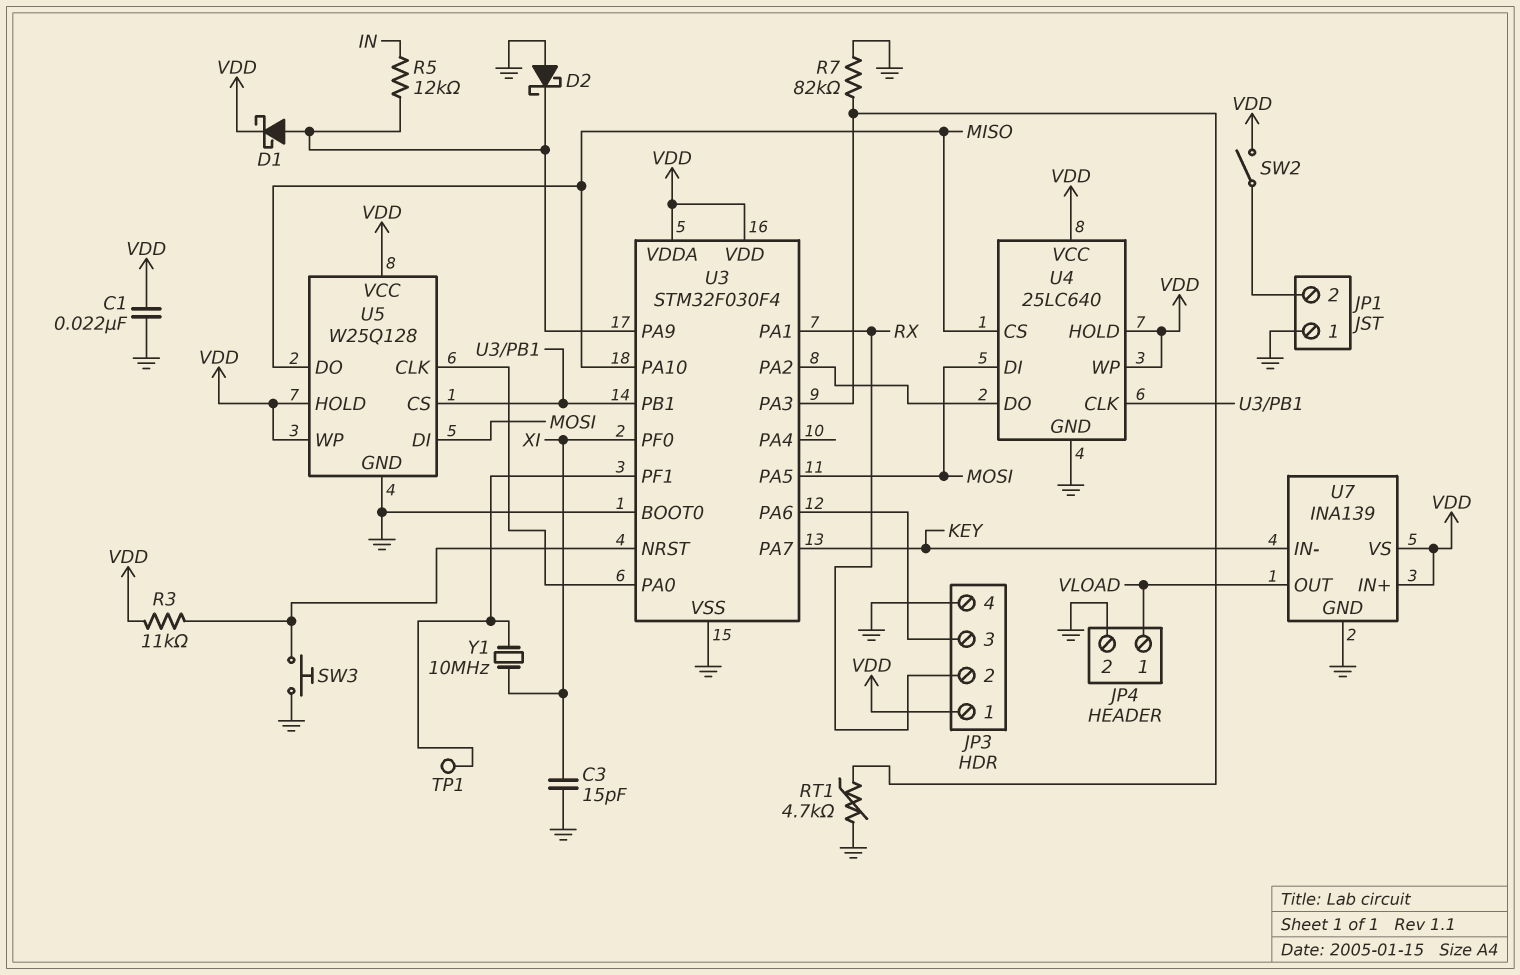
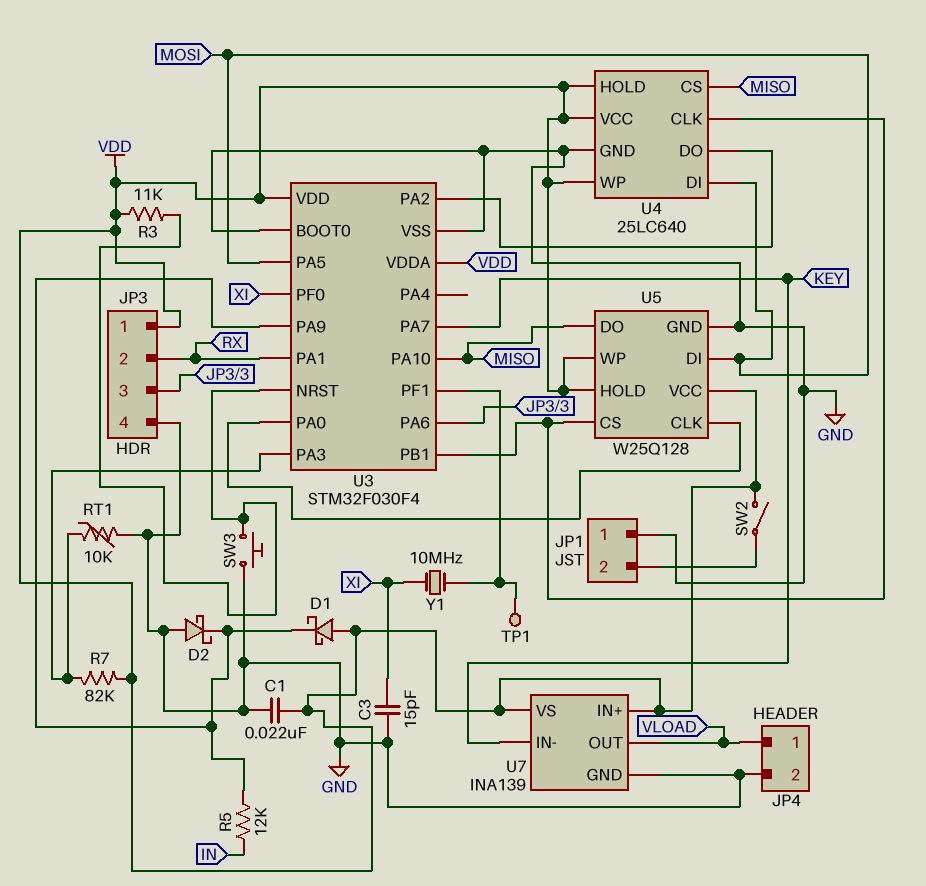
D1: schottky (A U3/PA9, K VDD) -> schottky (A VDD, K U3/PA9)
R7: 82k (GND, U3/PA3) -> 82k (U3/PA3, VDD)
RT1: 4.7k (GND, U3/PA3) -> 10k (GND, U3/PA3)

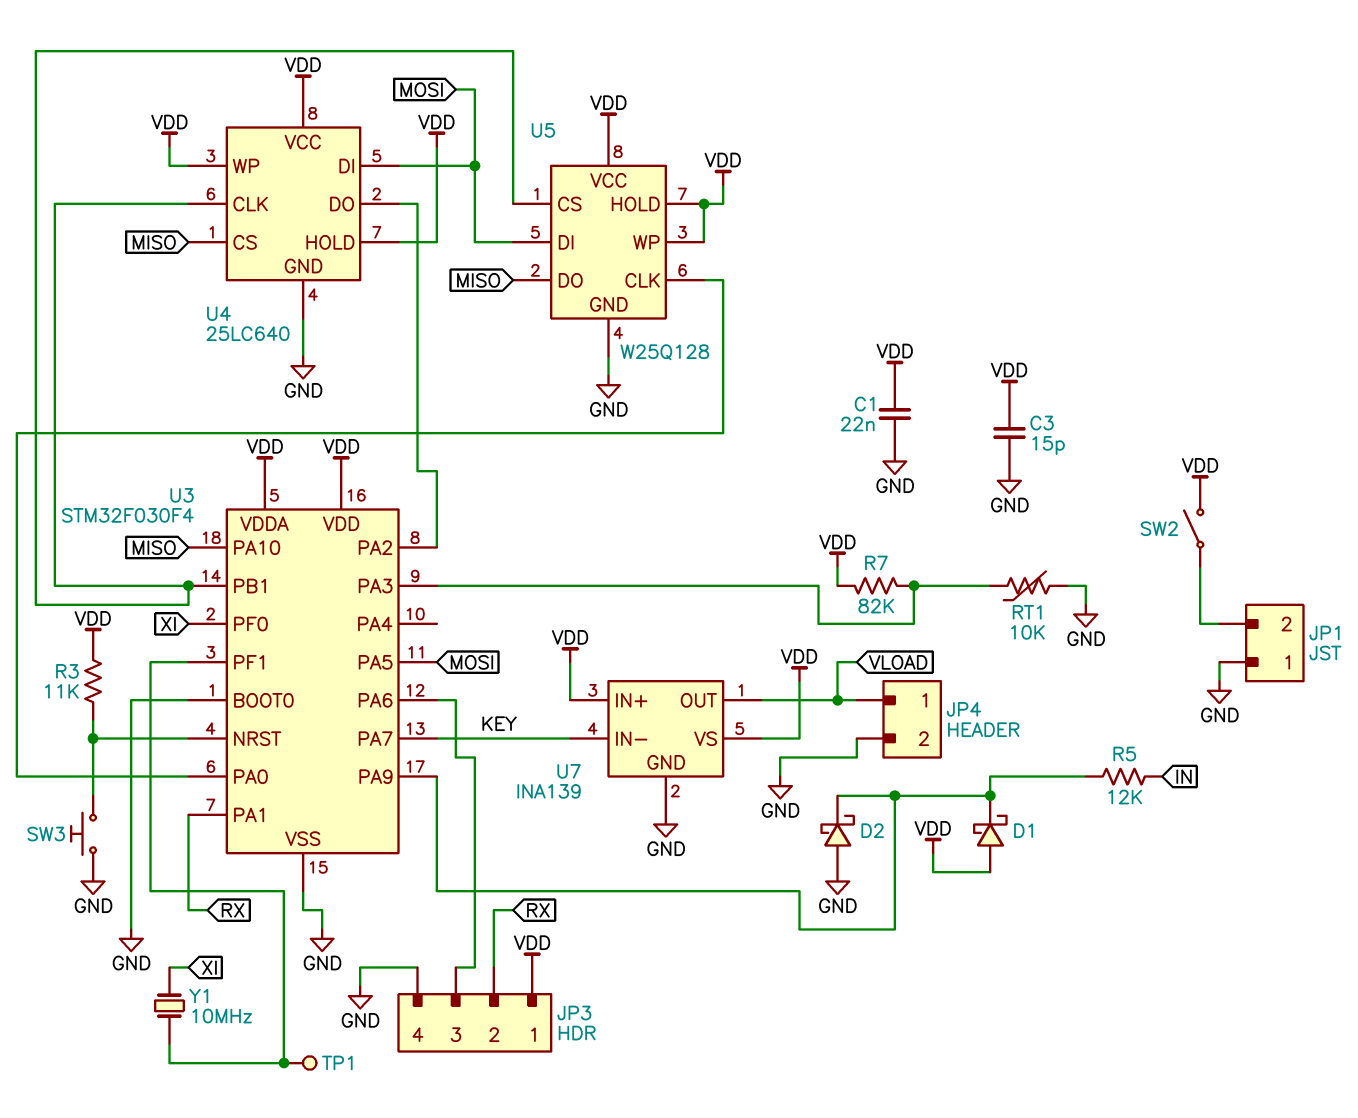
C3: 15pF (GND, XI) -> 15pF (GND, VDD)

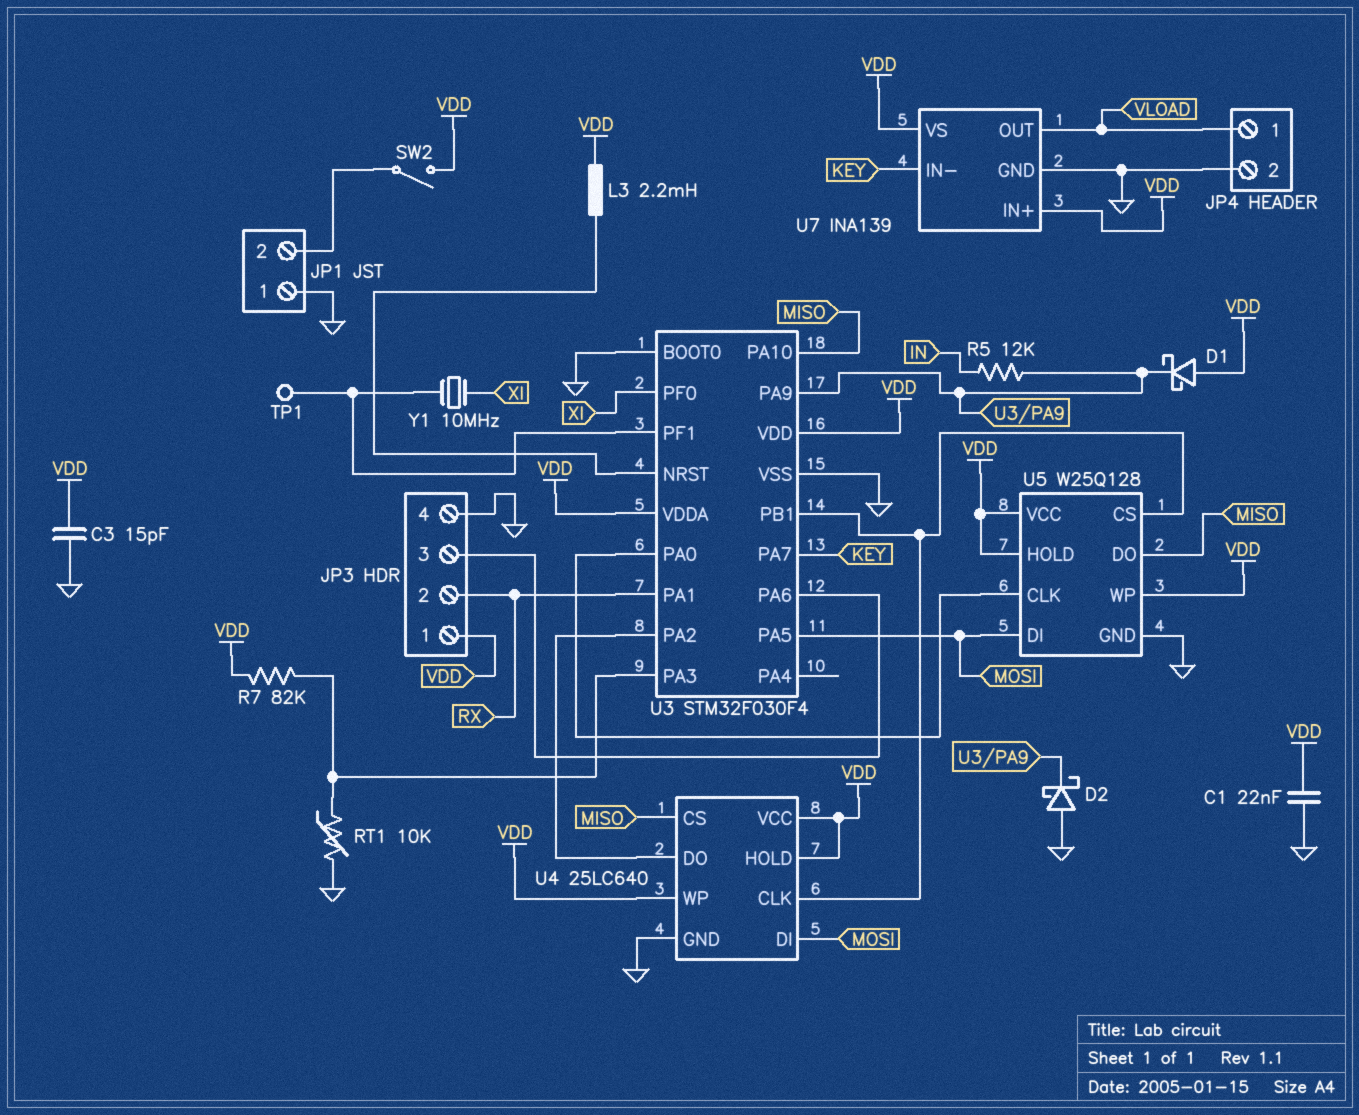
L3: none -> 2.2mH (U3/NRST, VDD)
R3: 11k (U3/NRST, VDD) -> none
SW3: button (GND, U3/NRST) -> none

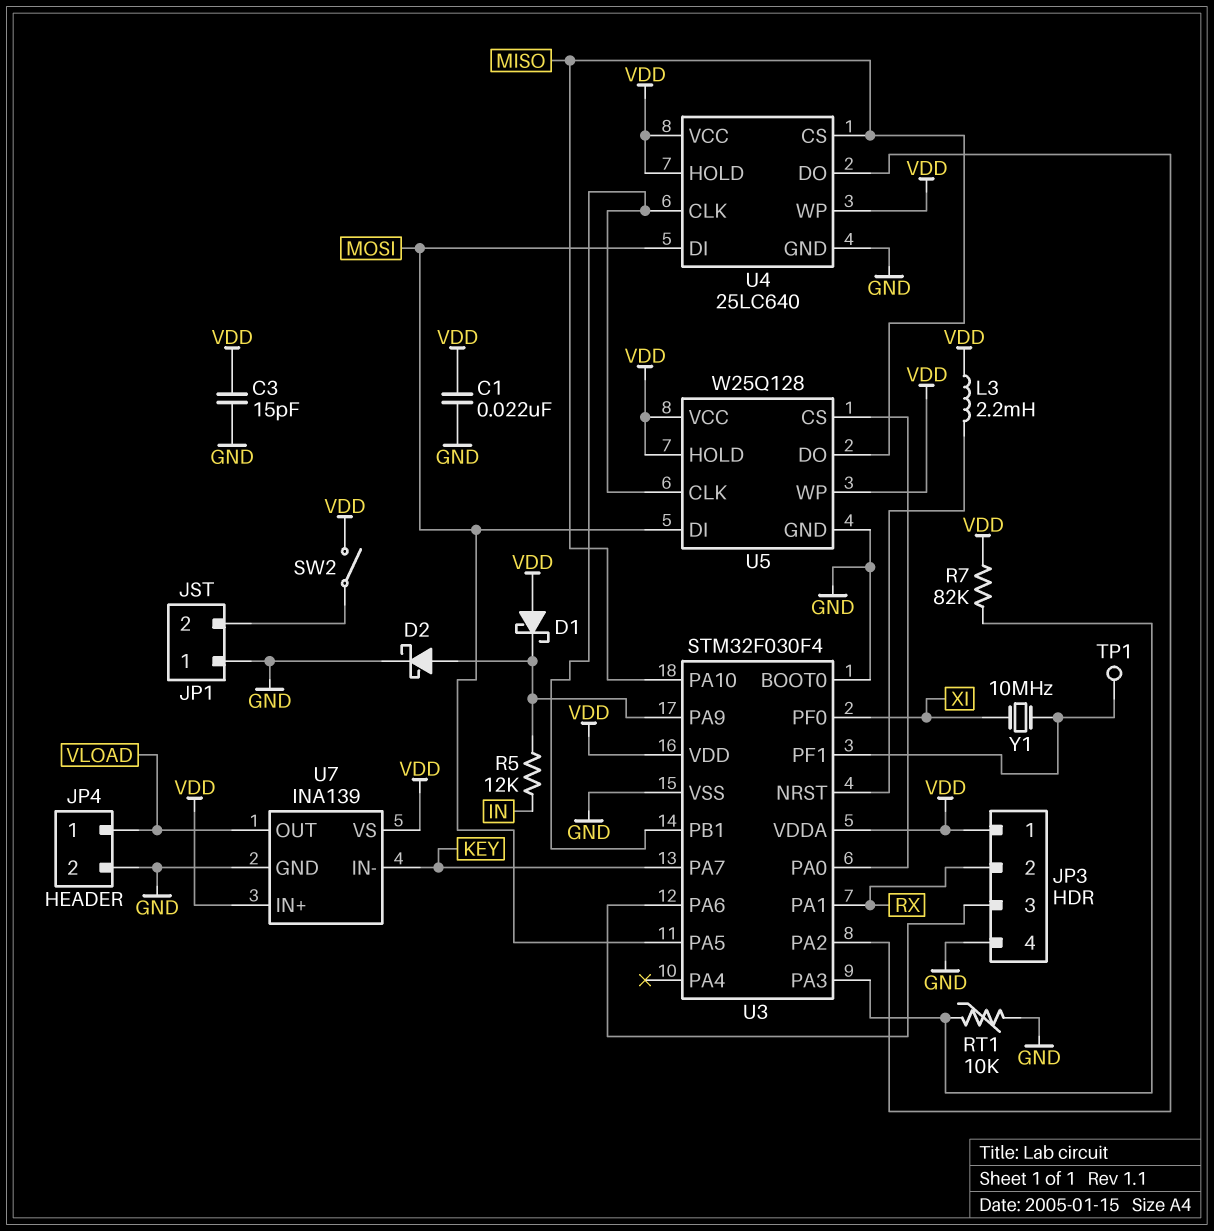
D2: schottky (A GND, K U3/PA9) -> schottky (A U3/PA9, K GND)
U5 pin CLK: U3/PA0 -> U3/PB1
U5 pin CS: U3/PB1 -> U3/PA0

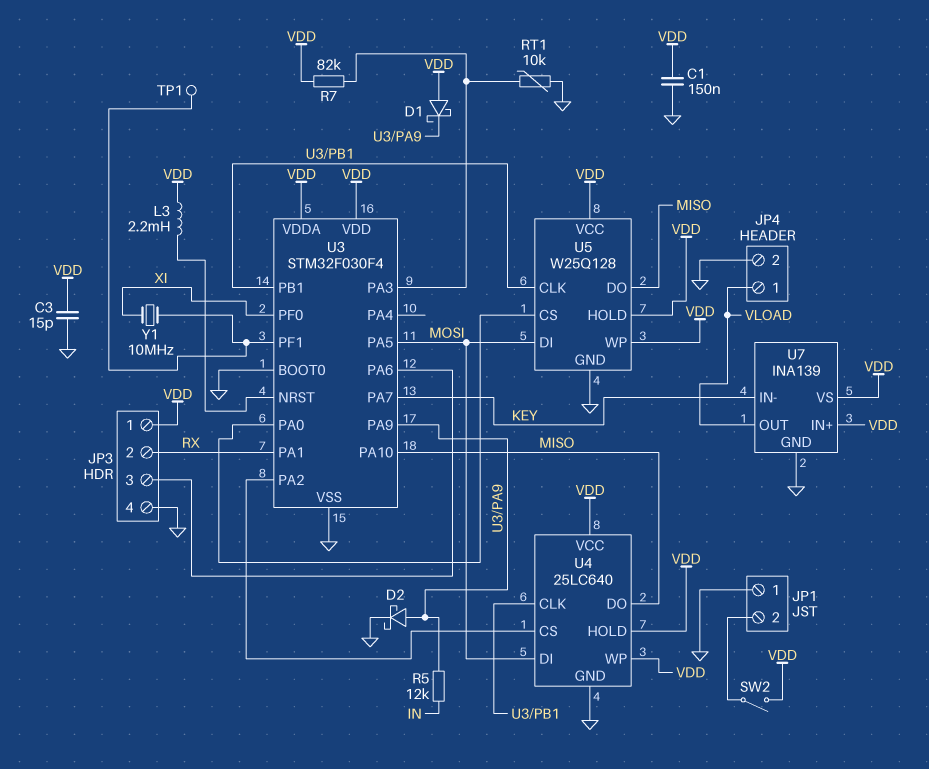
C1: 22nF (GND, VDD) -> 150nF (GND, VDD)
U4 pin CS: MISO -> U3/PA2
U4 pin DO: U3/PA2 -> MISO

